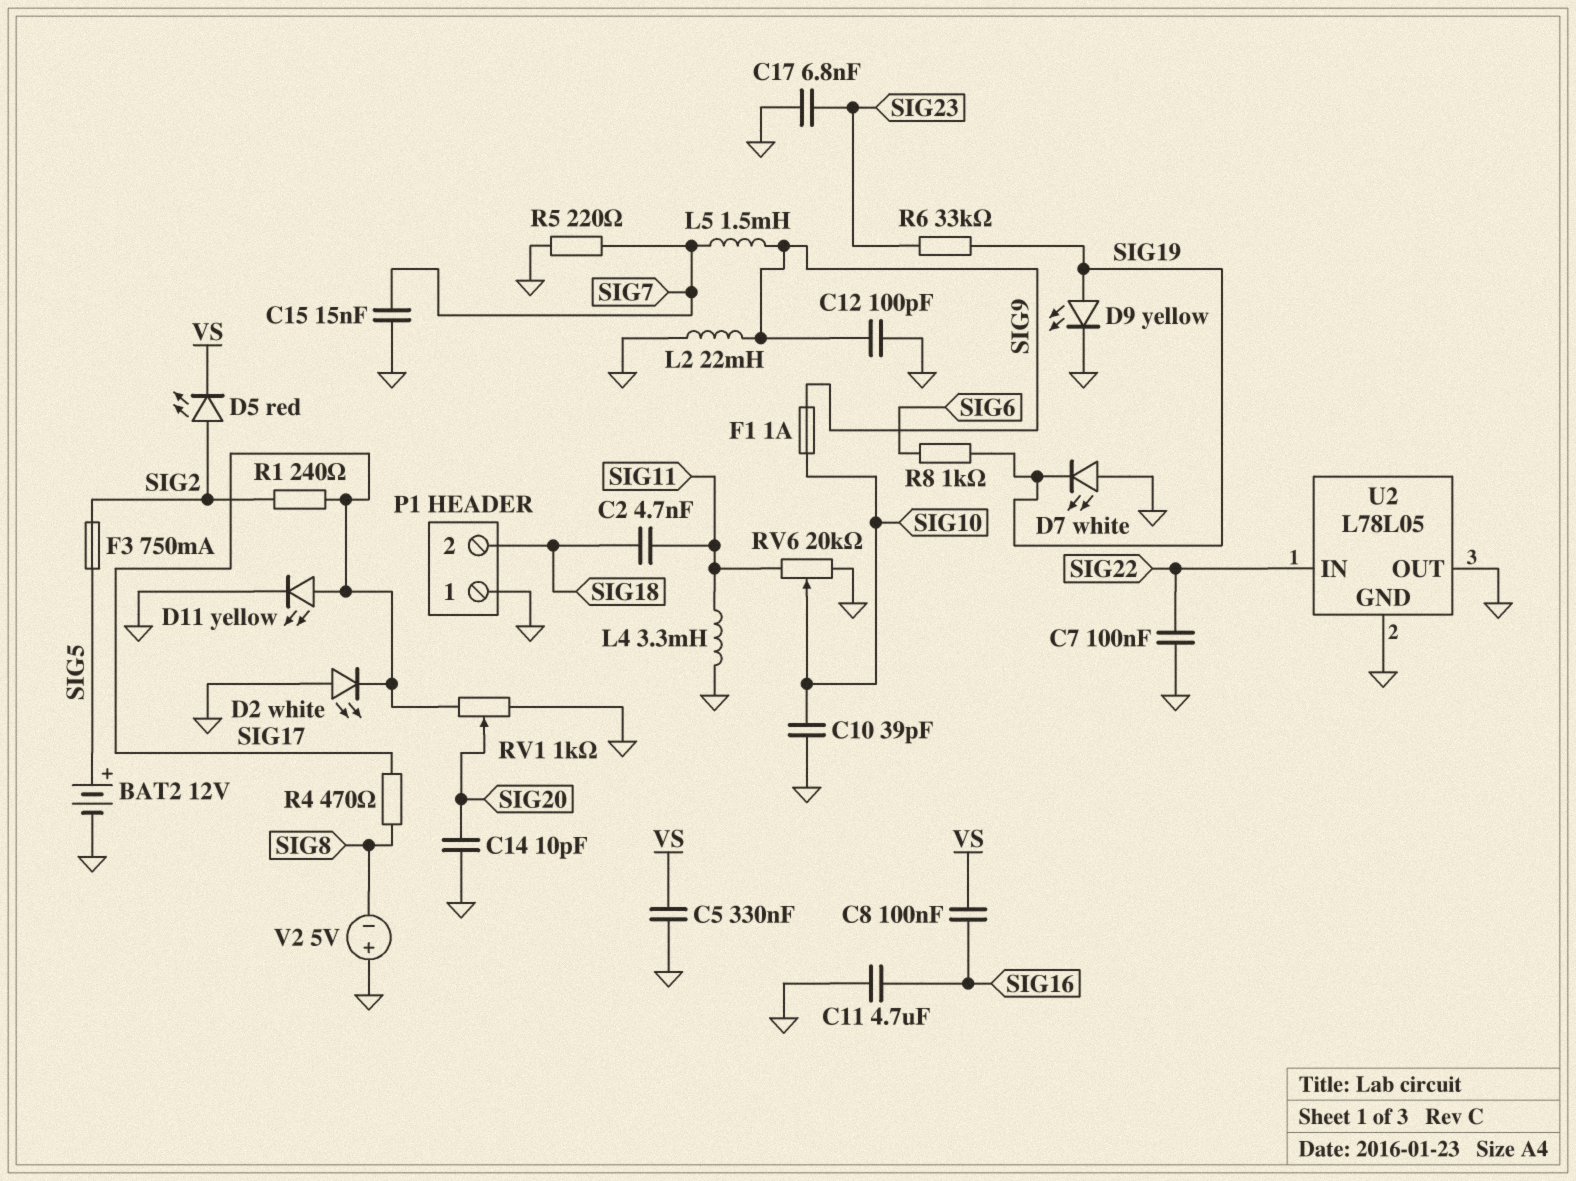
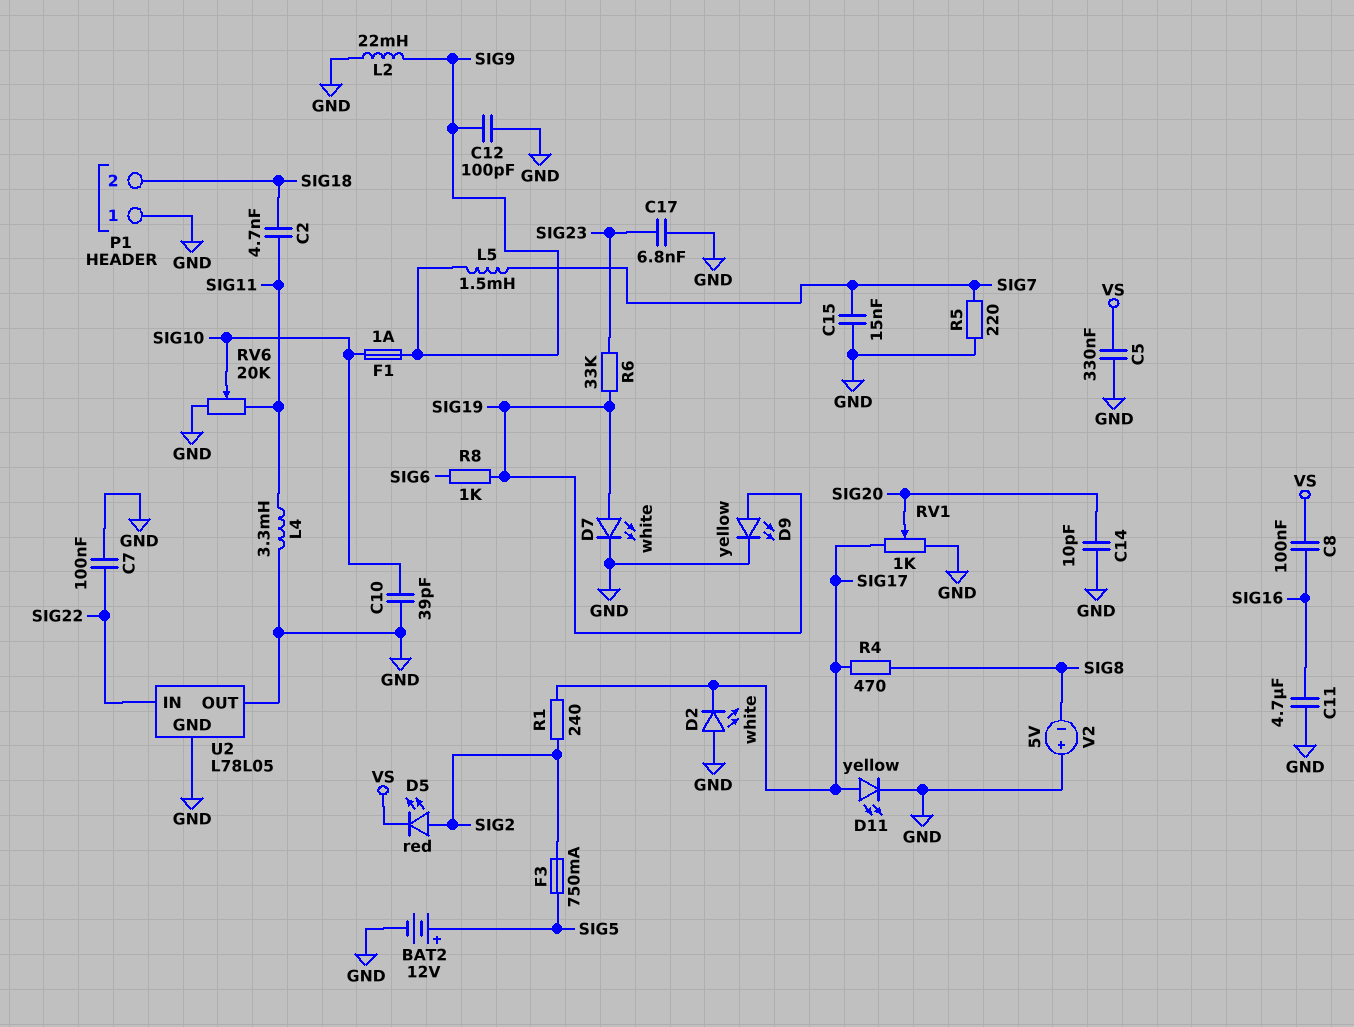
D7: LED white (A GND, K SIG19) -> LED white (A SIG19, K GND)

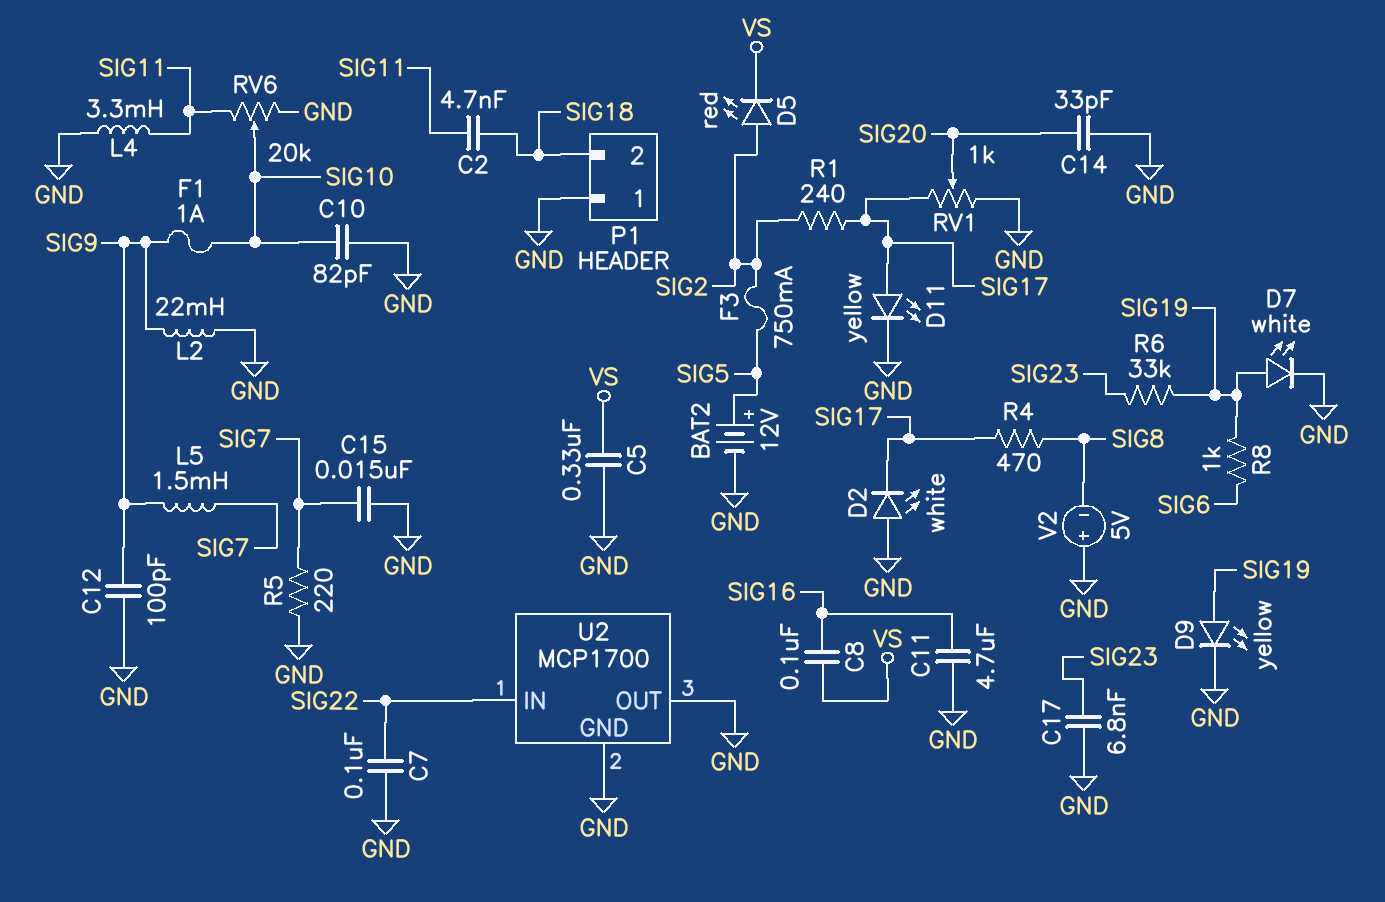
C10: 39pF (GND, SIG10) -> 82pF (GND, SIG10)
C14: 10pF (GND, SIG20) -> 33pF (GND, SIG20)
U2: L78L05 -> MCP1700

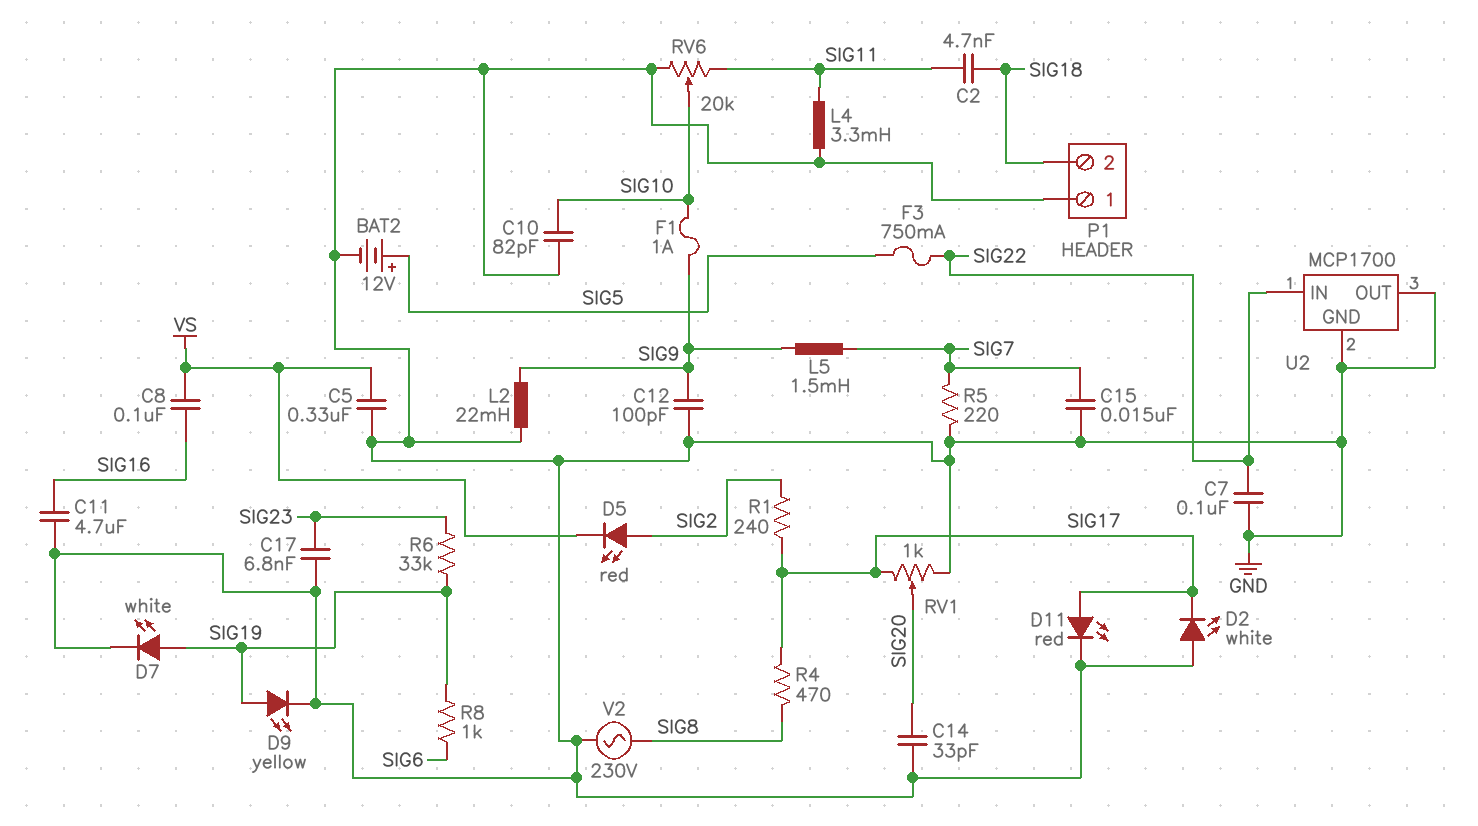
D11: LED yellow (A SIG17, K GND) -> LED red (A SIG17, K GND)
F3: 750mA (SIG2, SIG5) -> 750mA (SIG5, SIG22)
V2: 5V (plus GND, minus SIG8) -> AC 230V (GND, SIG8)

